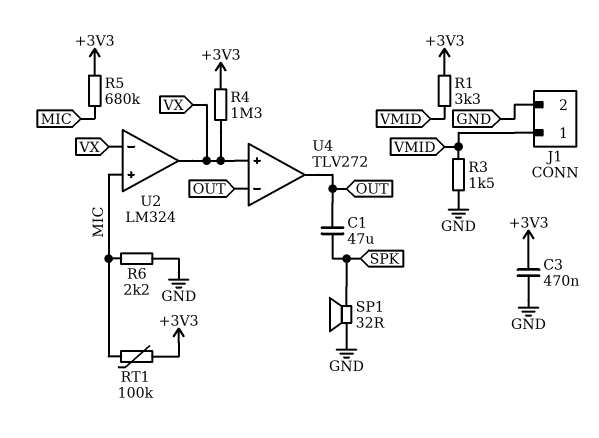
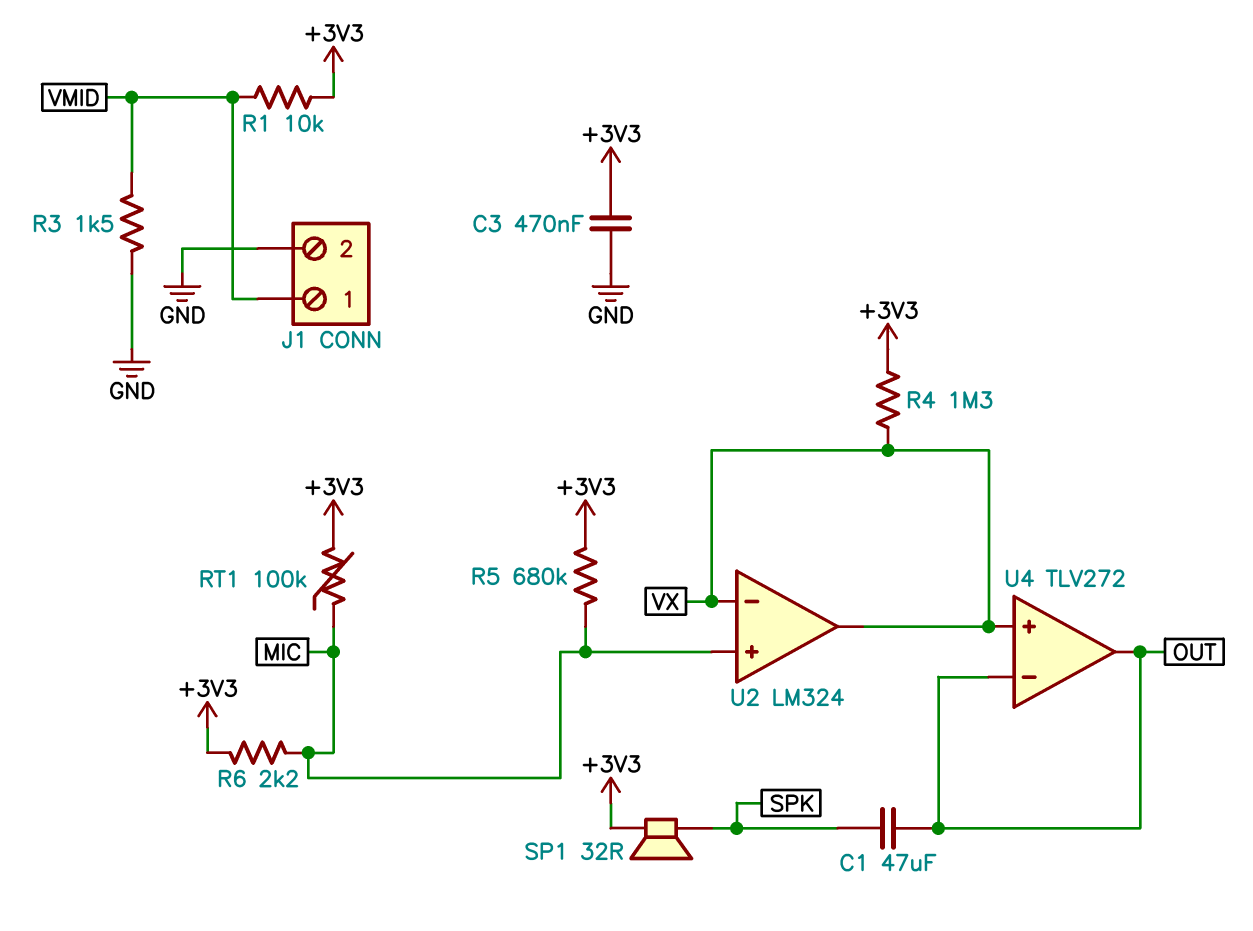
R1: 3.3k (+3V3, VMID) -> 10k (+3V3, VMID)
R6: 2.2k (GND, MIC) -> 2.2k (+3V3, MIC)
SP1: speaker 32R (GND, SPK) -> speaker 32R (+3V3, SPK)

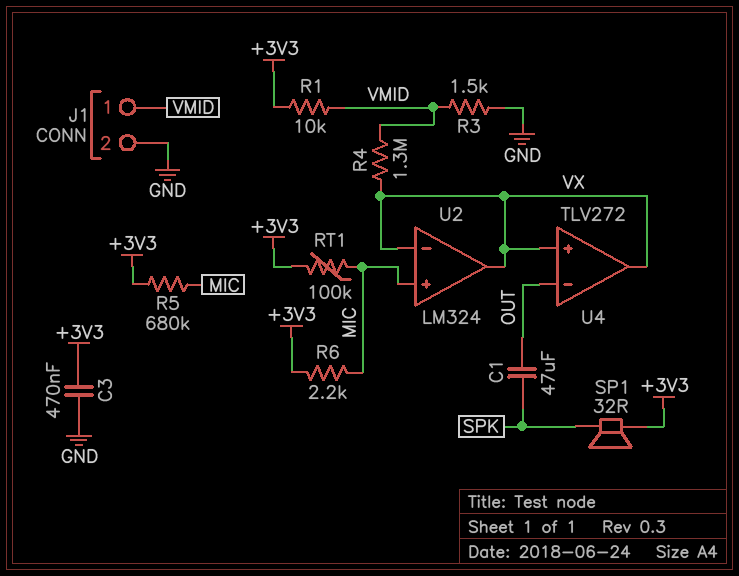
R4: 1.3M (+3V3, VX) -> 1.3M (VMID, VX)
U4 pin out: OUT -> VX

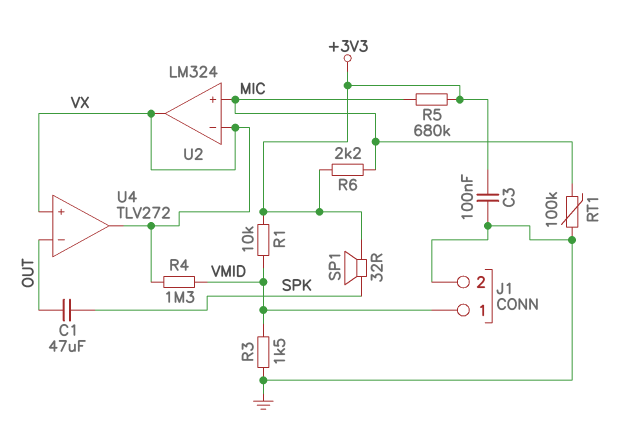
C3: 470nF (+3V3, GND) -> 100nF (+3V3, GND)
RT1: 100k (+3V3, MIC) -> 100k (GND, MIC)

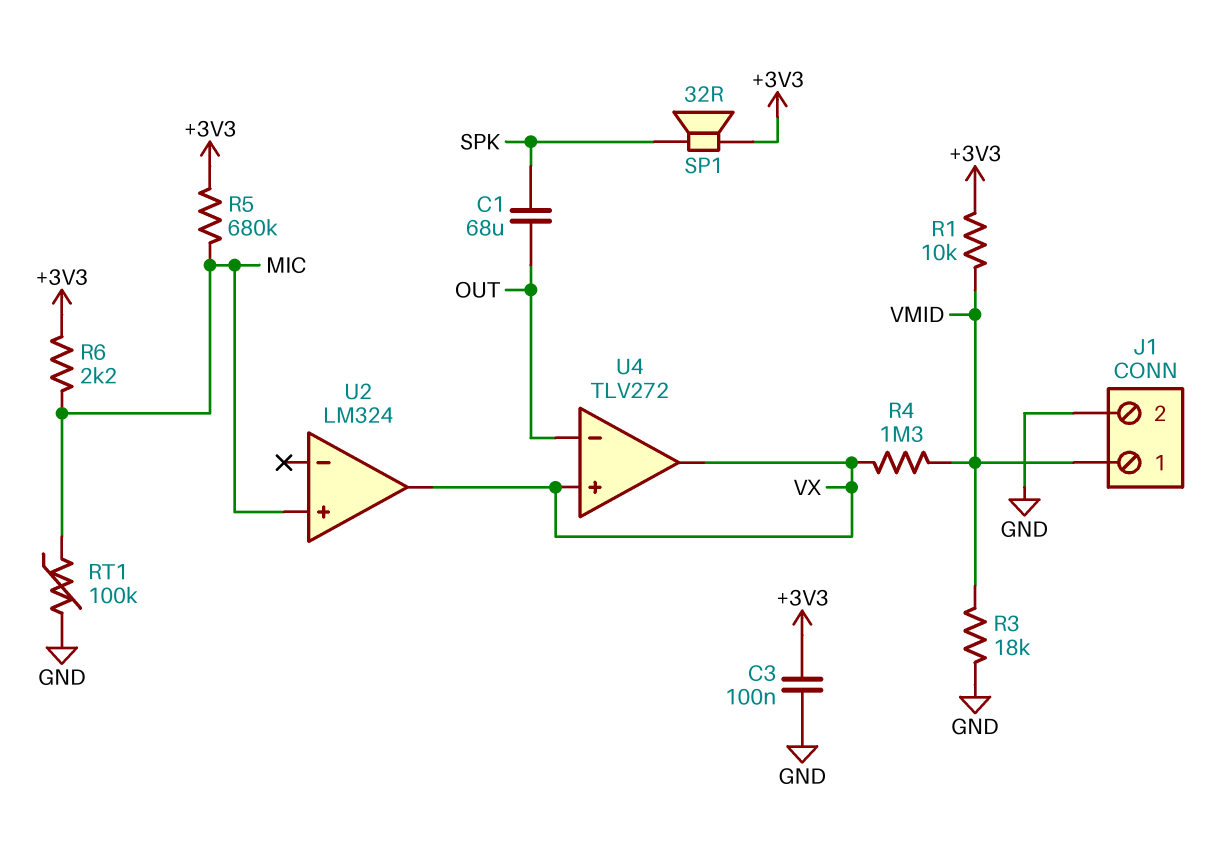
C1: 47uF (OUT, SPK) -> 68uF (OUT, SPK)
R3: 1.5k (GND, VMID) -> 18k (GND, VMID)
U2 pin in-: VX -> none

